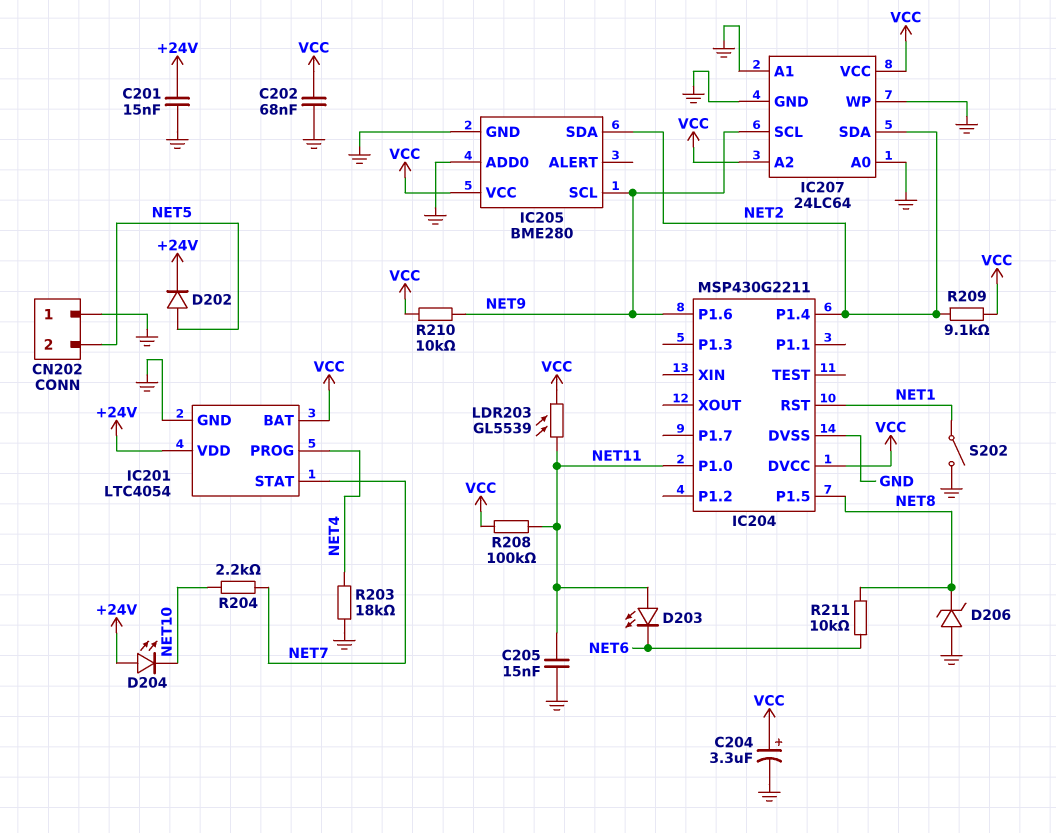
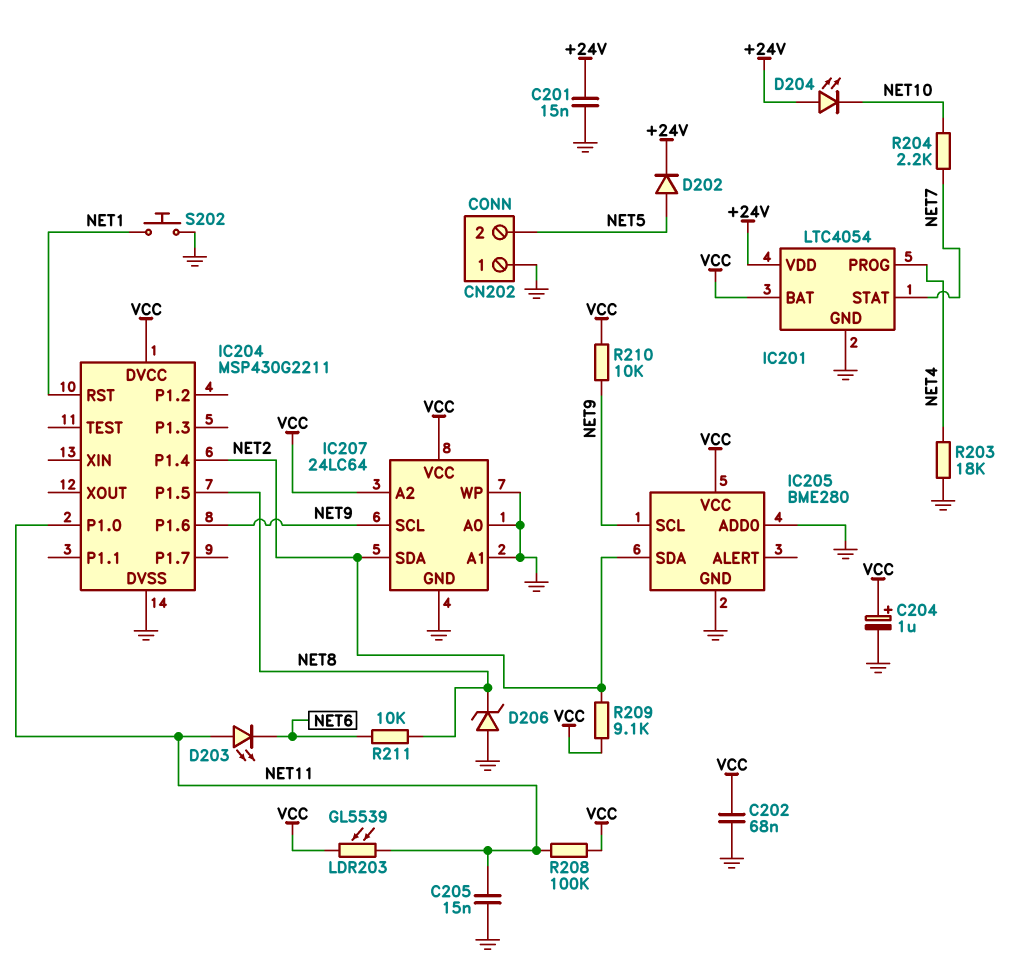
C204: 3.3uF (plus VCC, minus GND) -> 1uF (plus VCC, minus GND)
S202: switch (GND, NET1) -> button (GND, NET1)

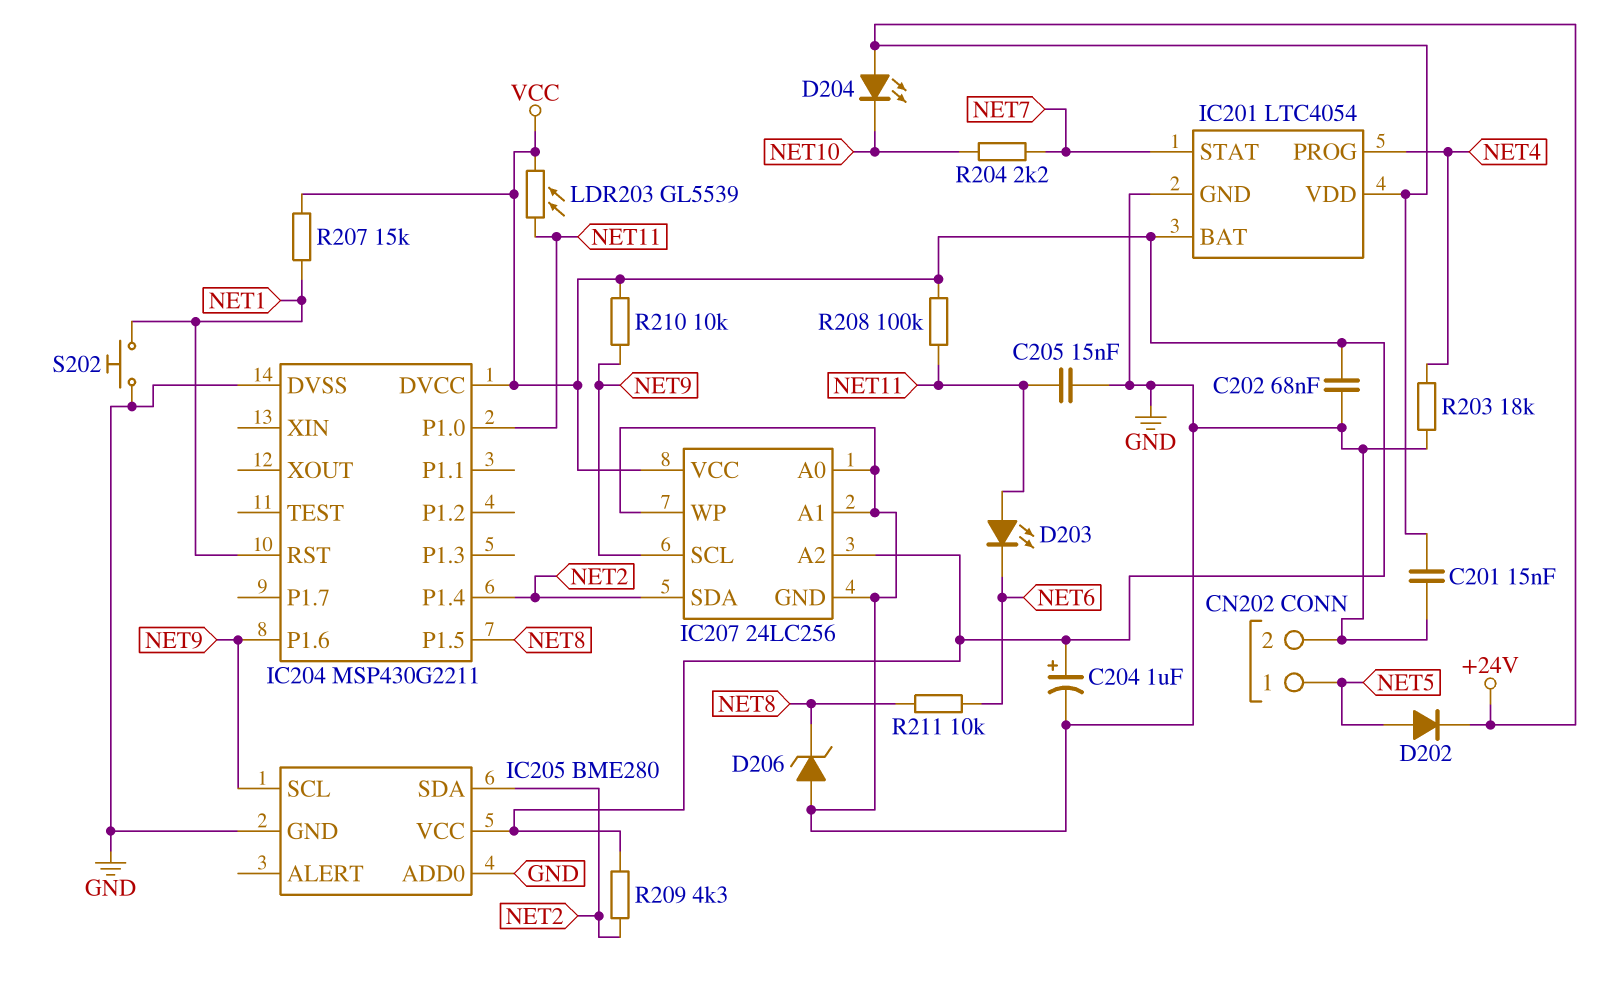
CN202 pin 1: GND -> NET5
CN202 pin 2: NET5 -> GND
IC207: 24LC64 -> 24LC256
R207: none -> 15k (NET1, VCC)
R209: 9.1k (NET2, VCC) -> 4.3k (NET2, VCC)

